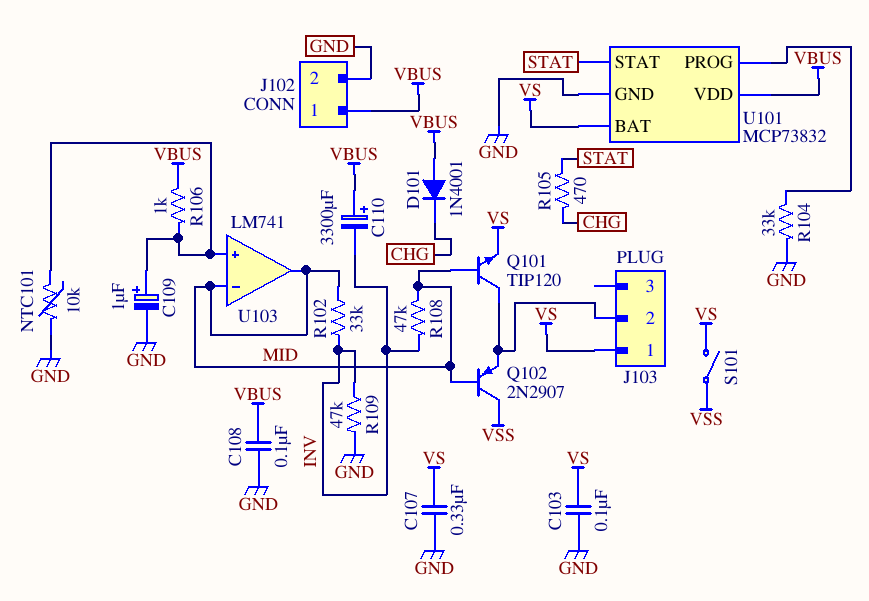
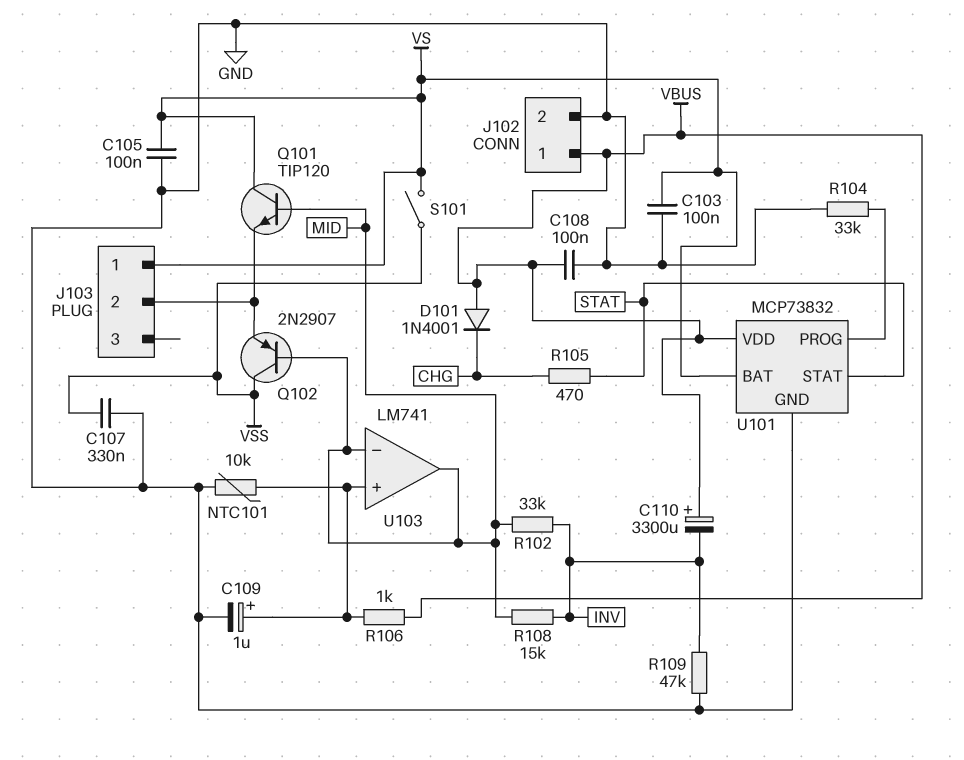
C105: none -> 100nF (GND, VS)
C107: 330nF (GND, VS) -> 330nF (GND, VSS)
Q101: NPN TIP120 (B MID, C J103/2, E VS) -> NPN TIP120 (B MID, C VS, E J103/2)
R108: 47k (INV, MID) -> 15k (INV, MID)

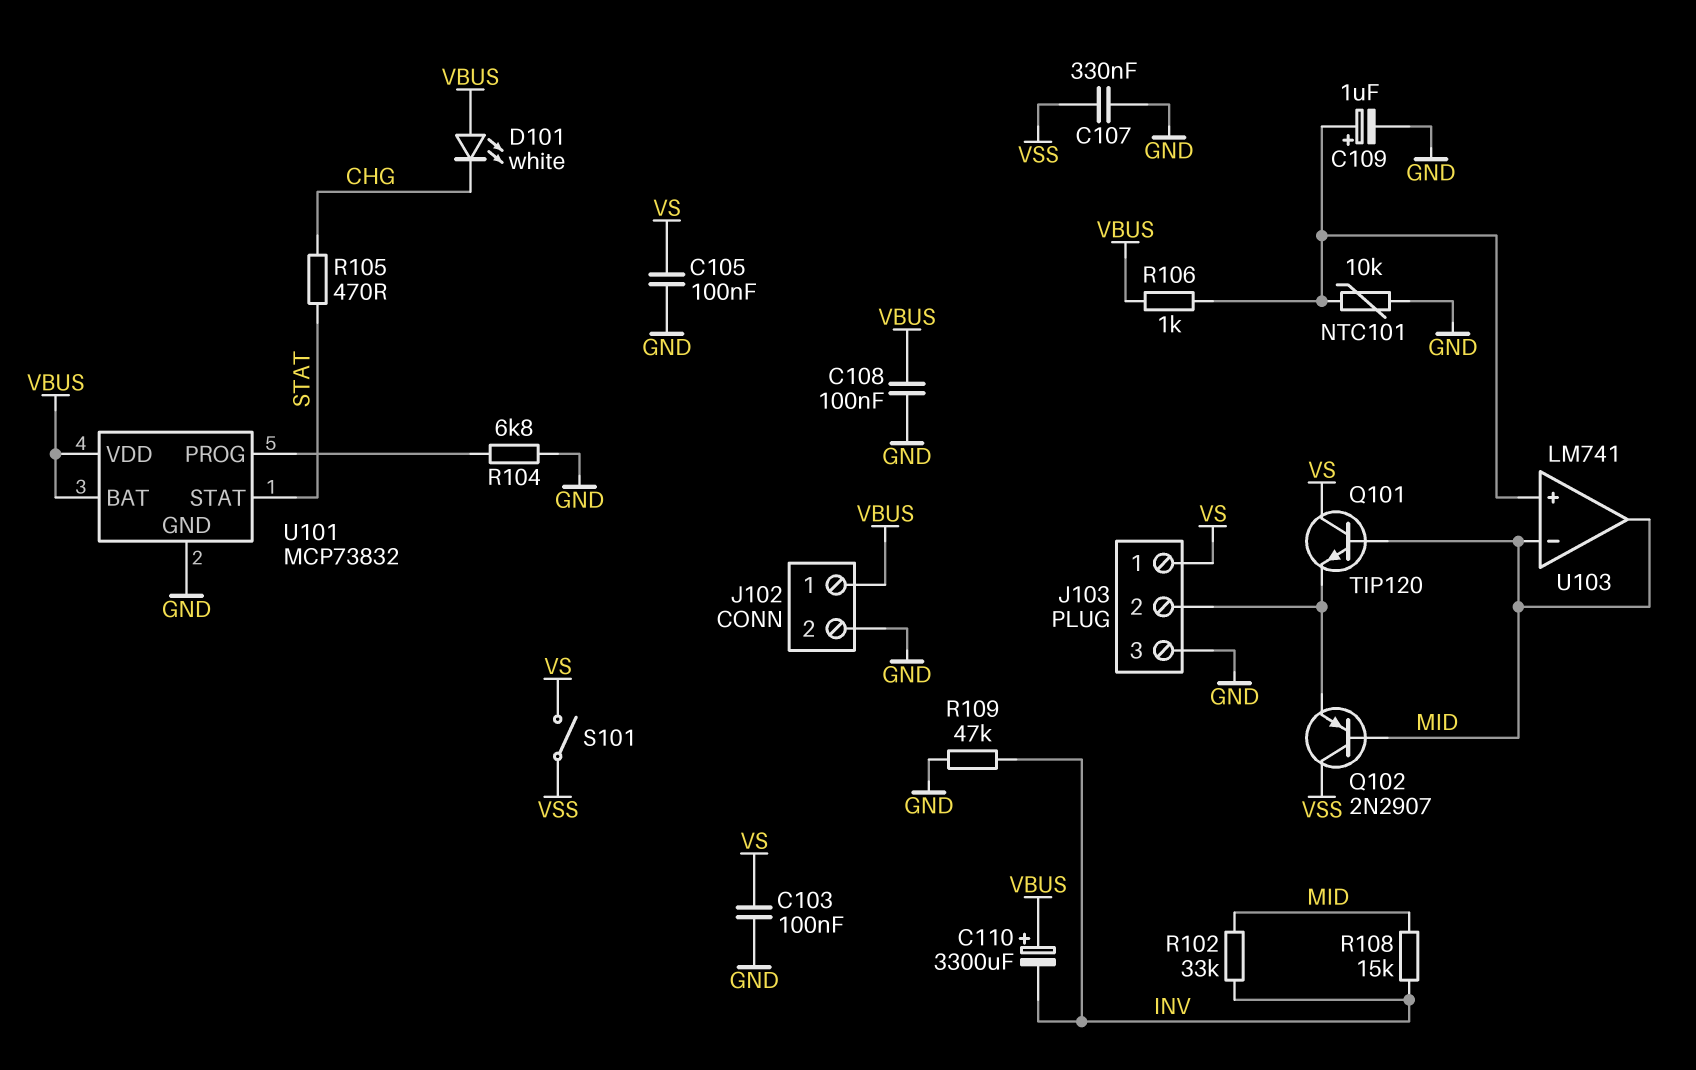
D101: diode 1N4001 (A VBUS, K CHG) -> LED white (A VBUS, K CHG)
J103 pin 3: none -> GND
R104: 33k (GND, U101/PROG) -> 6.8k (GND, U101/PROG)
U101 pin BAT: VS -> VBUS

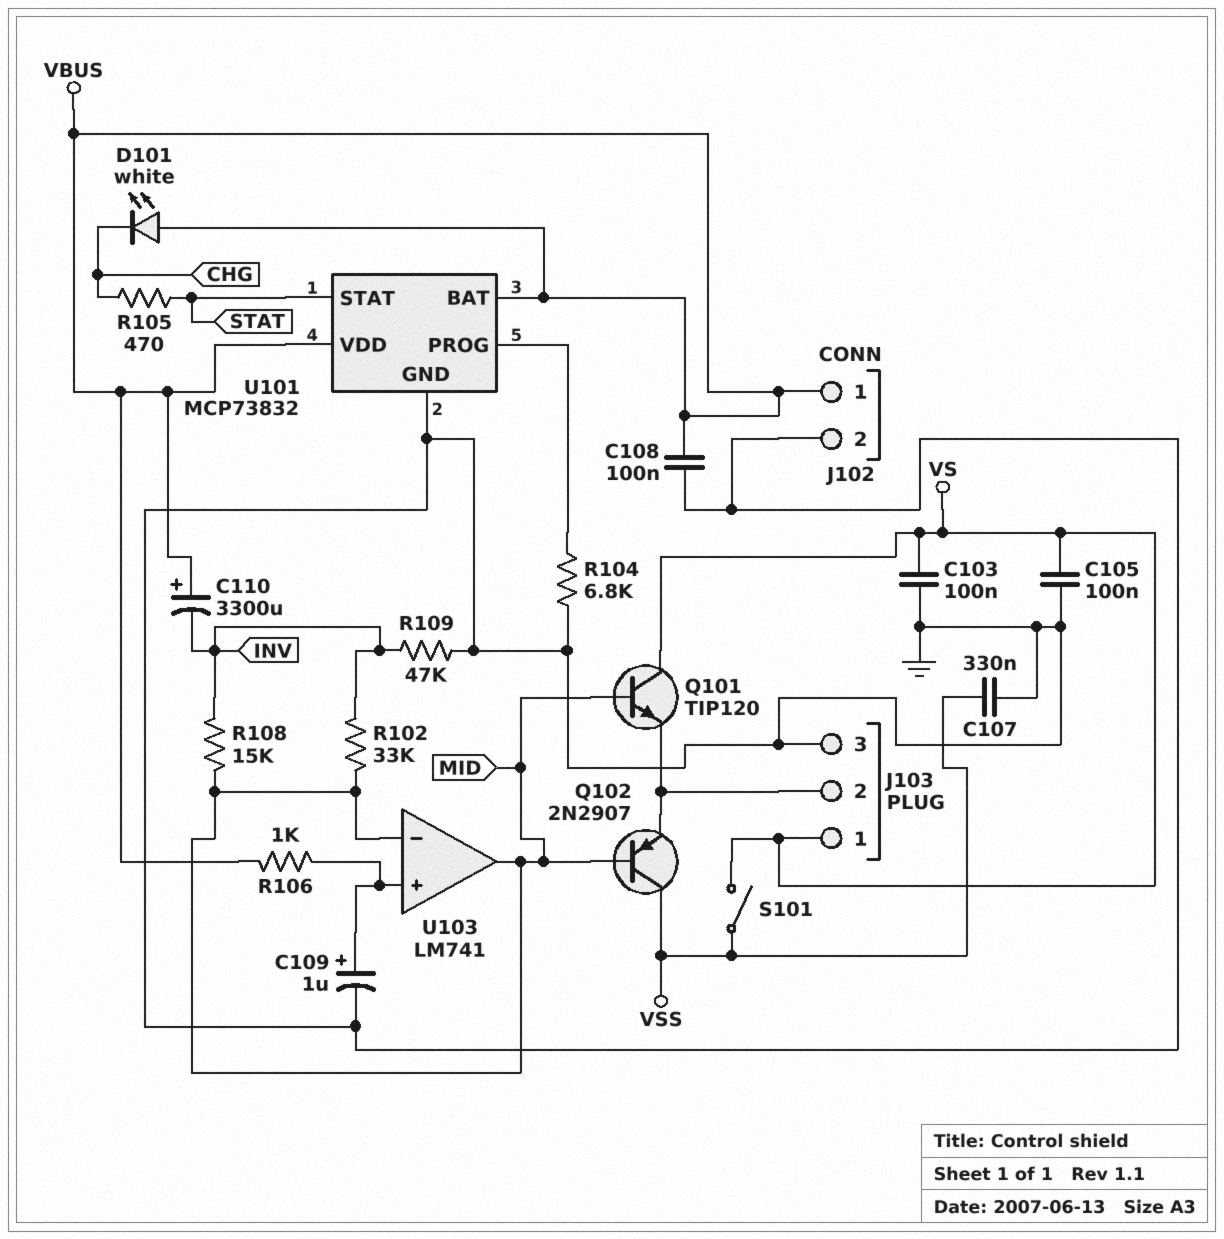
NTC101: 10k (GND, U103/in+) -> none

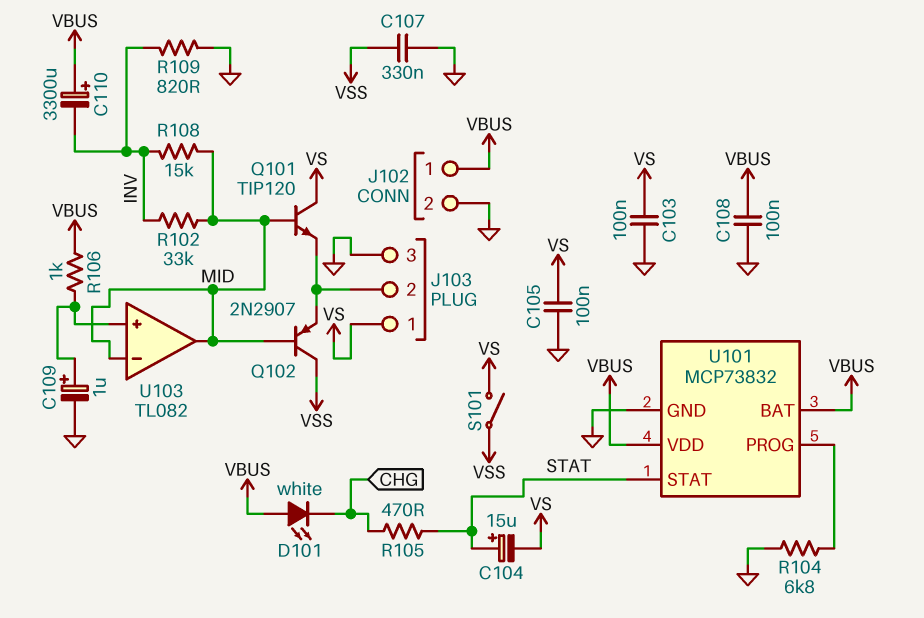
C104: none -> 15uF (plus STAT, minus VS)
R109: 47k (GND, INV) -> 820 (GND, INV)
U103: LM741 -> TL082

